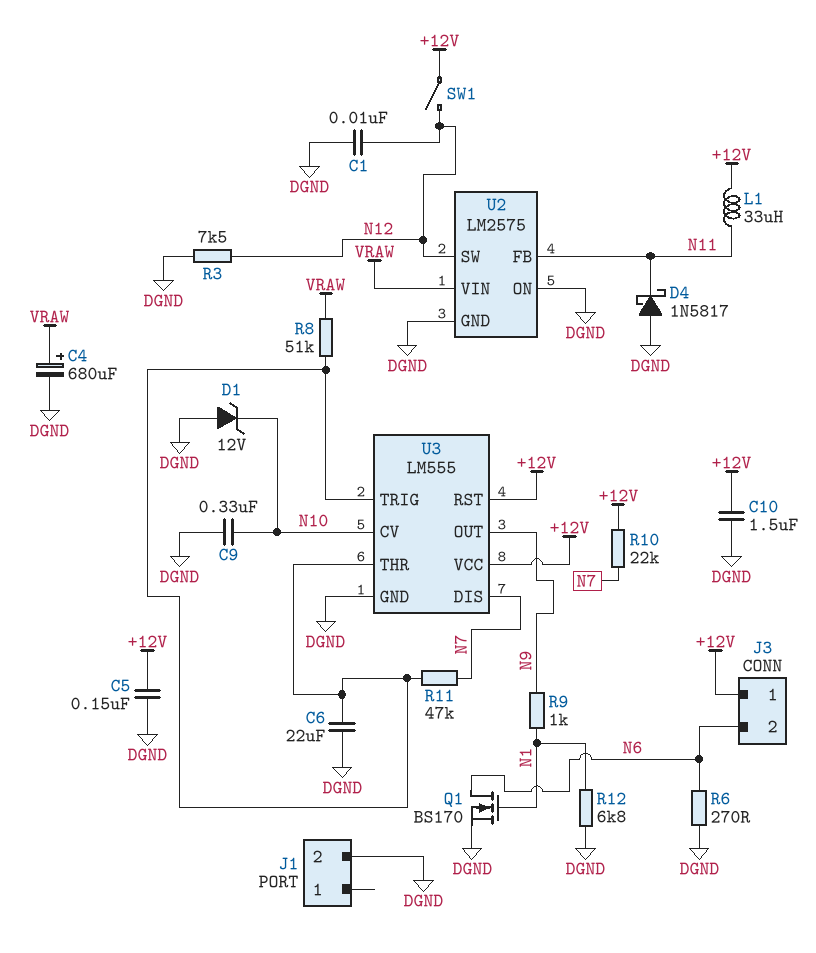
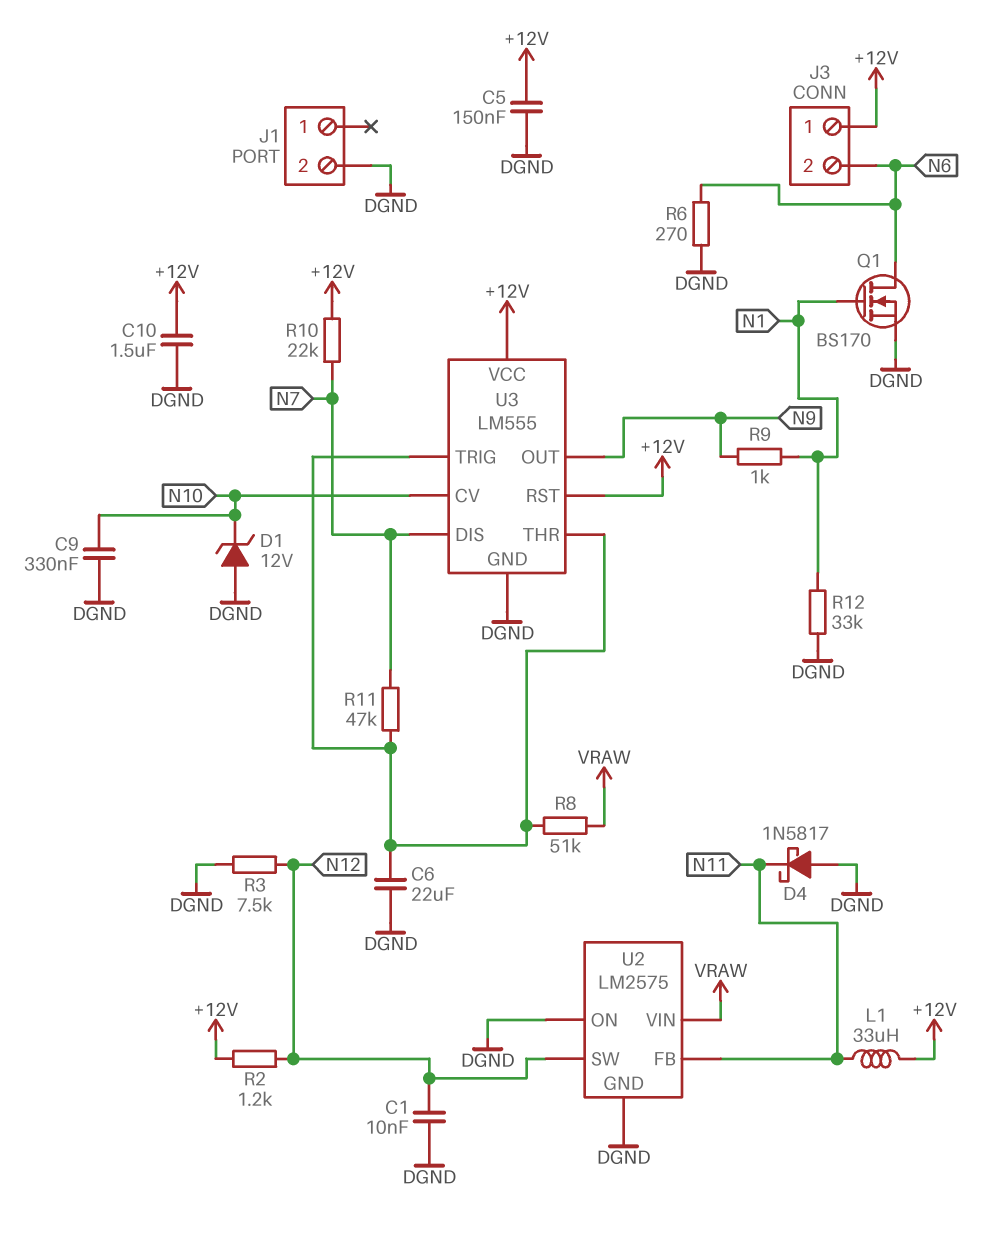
C4: 680uF (plus VRAW, minus DGND) -> none
R2: none -> 1.2k (+12V, N12)
R12: 6.8k (DGND, N1) -> 33k (DGND, N1)
SW1: switch (+12V, N12) -> none

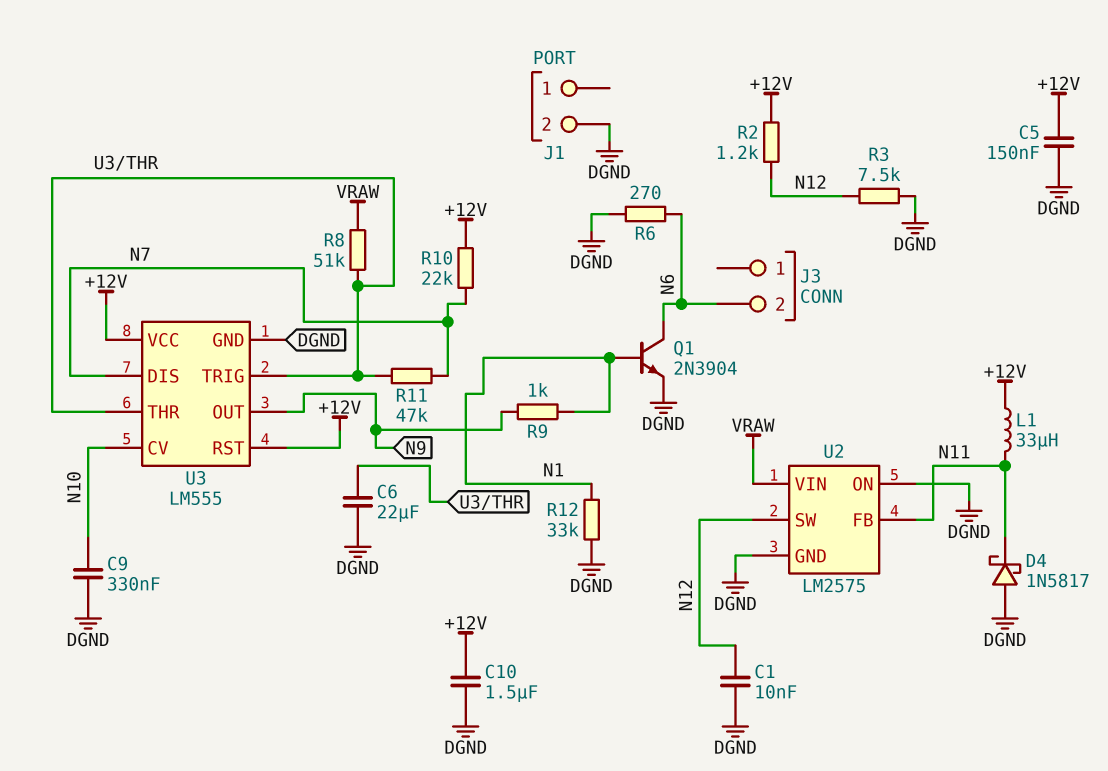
D1: zener 12V (A DGND, K N10) -> none
J3 pin 1: +12V -> none
Q1: NMOS BS170 (G N1, D N6, S DGND) -> NPN 2N3904 (B N1, C N6, E DGND)

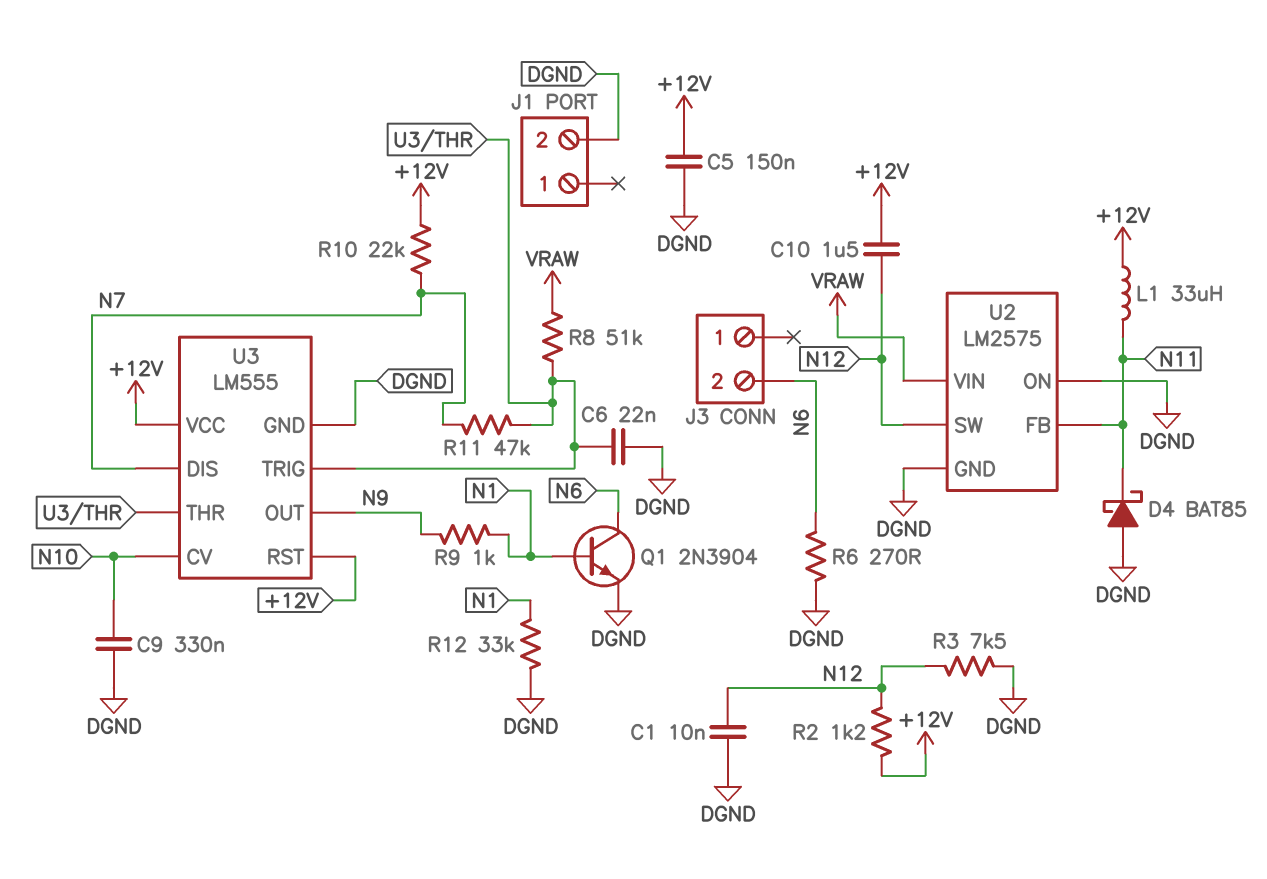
C6: 22uF (DGND, U3/THR) -> 22nF (DGND, U3/THR)
C10: 1.5uF (+12V, DGND) -> 1.5uF (+12V, N12)
D4: schottky 1N5817 (A DGND, K N11) -> schottky BAT85 (A DGND, K N11)

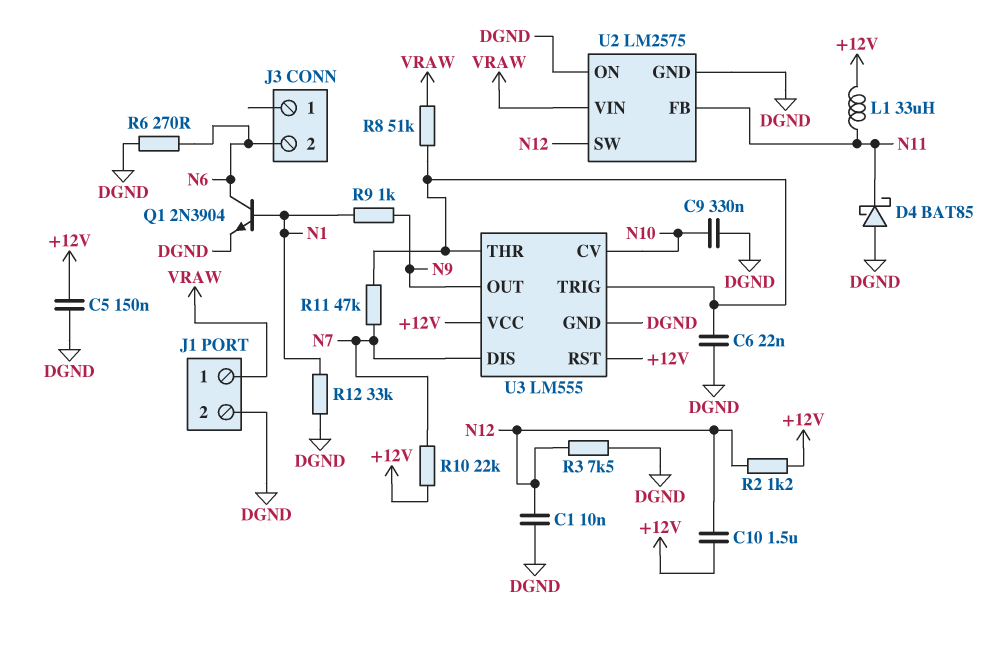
J1 pin 1: none -> VRAW

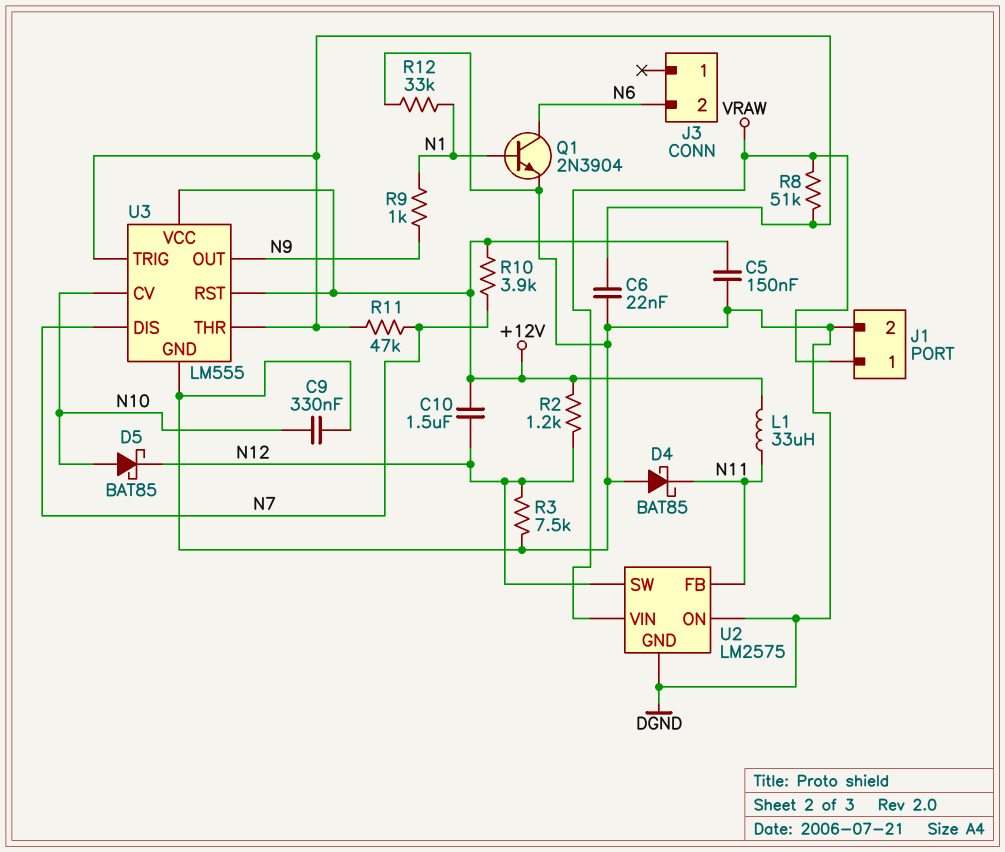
C1: 10nF (DGND, N12) -> none
D5: none -> schottky BAT85 (A N10, K N12)
R6: 270 (DGND, N6) -> none
R10: 22k (+12V, N7) -> 3.9k (+12V, N7)

